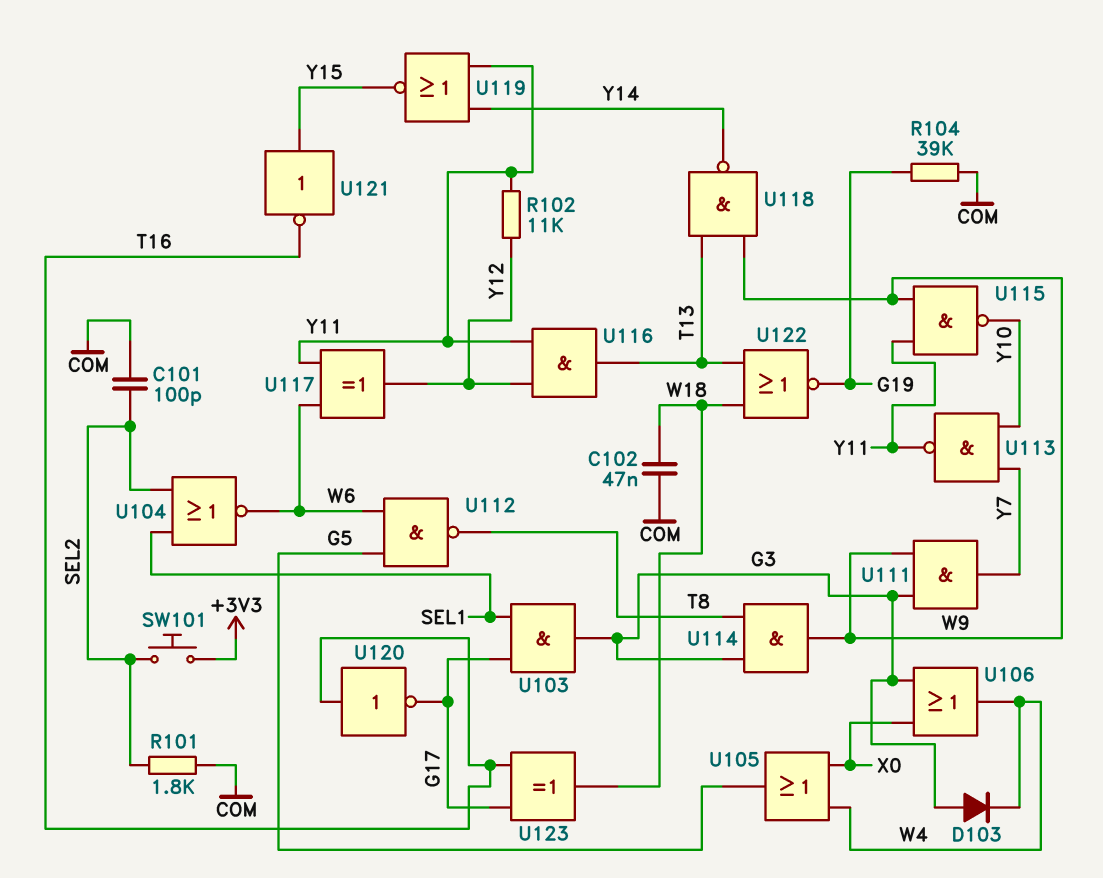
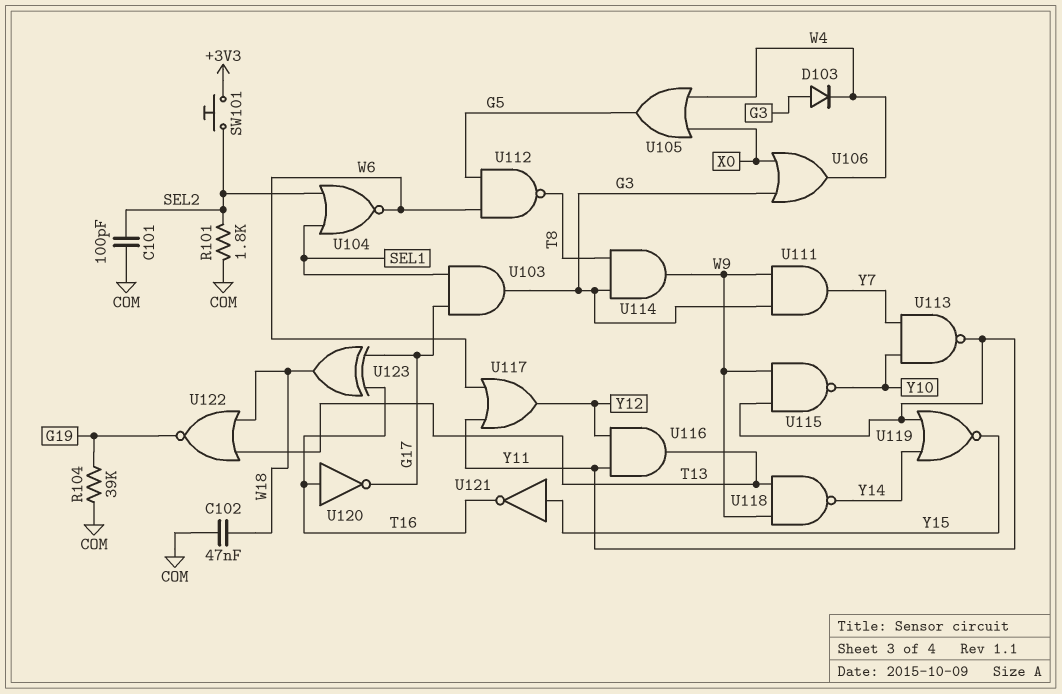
R102: 11k (Y11, Y12) -> none
U117: XOR (in W6, in Y11, out Y12) -> OR (in W6, in Y11, out Y12)

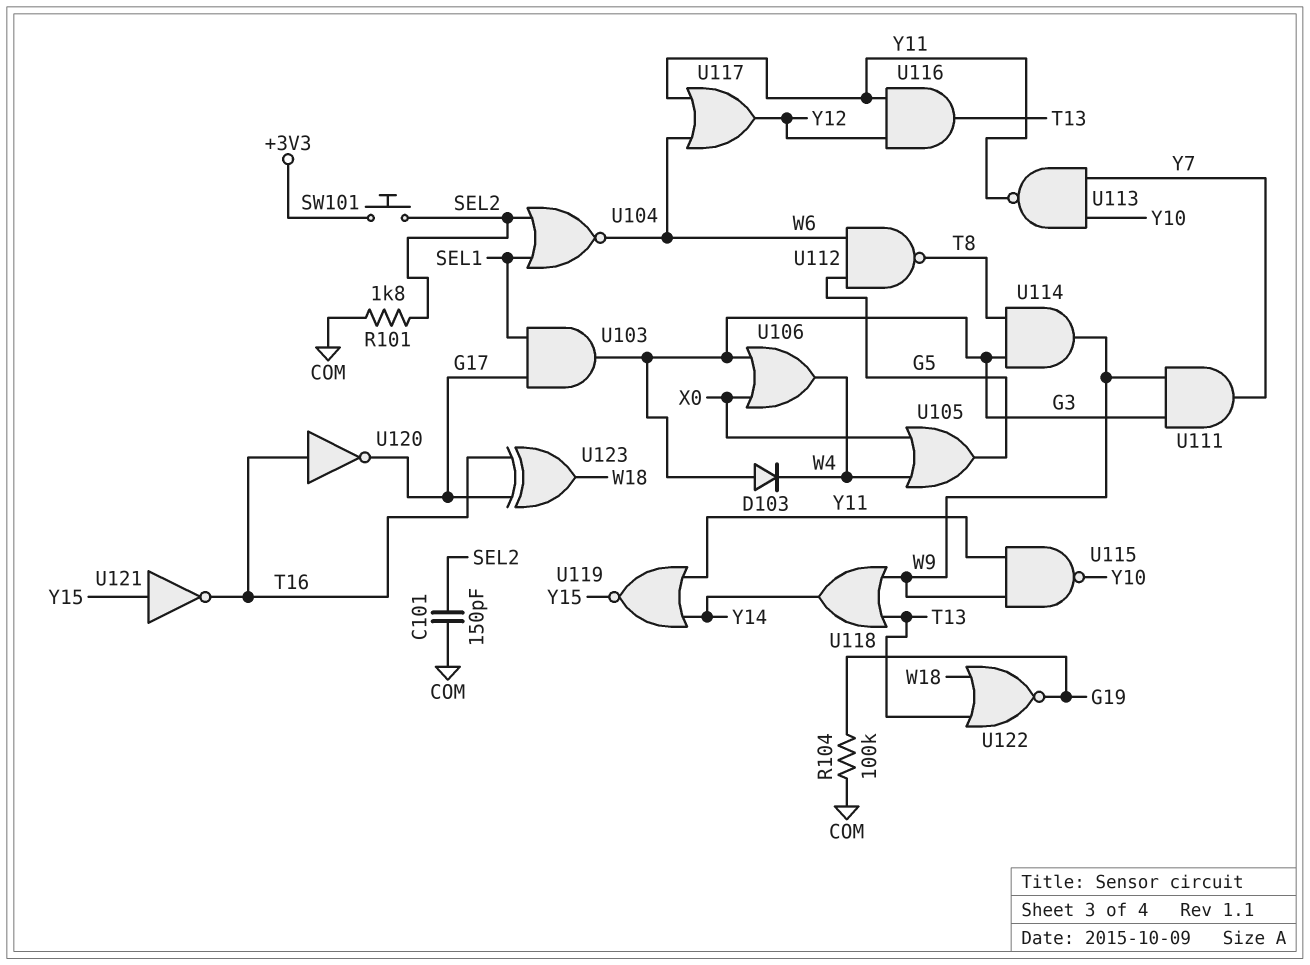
C101: 100pF (COM, SEL2) -> 150pF (COM, SEL2)
C102: 47nF (COM, W18) -> none
R104: 39k (COM, G19) -> 100k (COM, G19)
U118: NAND (in T13, in W9, out Y14) -> OR (in T13, in W9, out Y14)

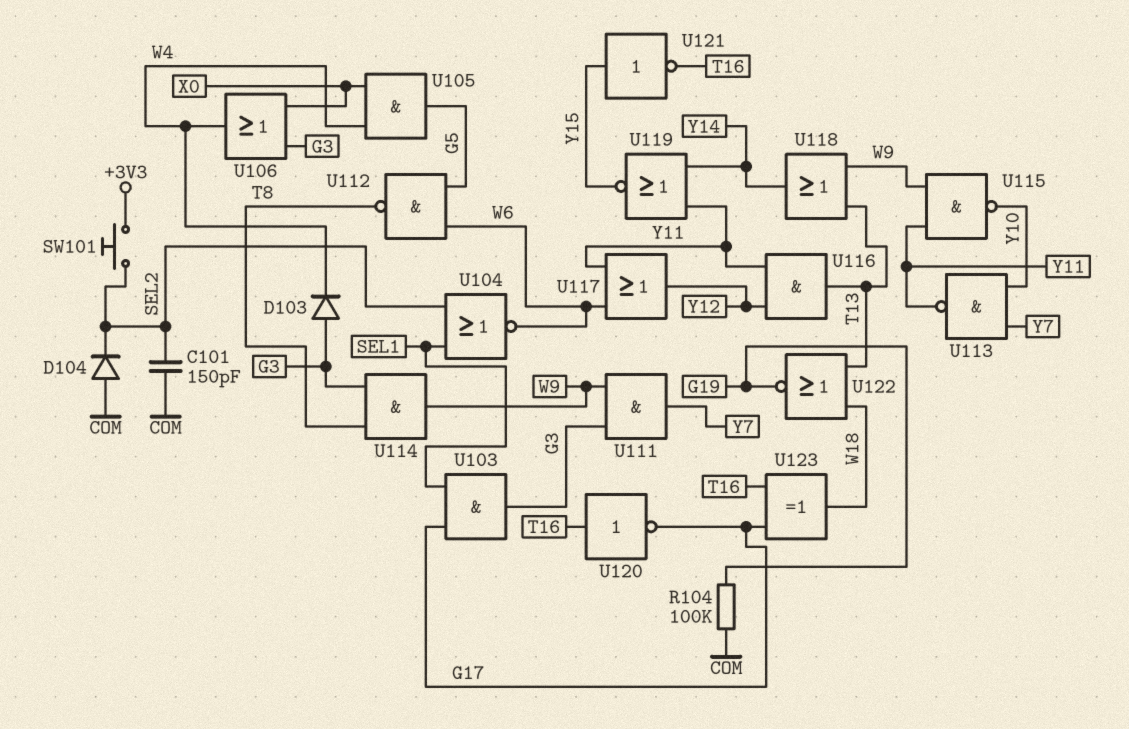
D104: none -> diode (A COM, K SEL2)
R101: 1.8k (COM, SEL2) -> none
U105: OR (in W4, in X0, out G5) -> AND (in W4, in X0, out G5)

